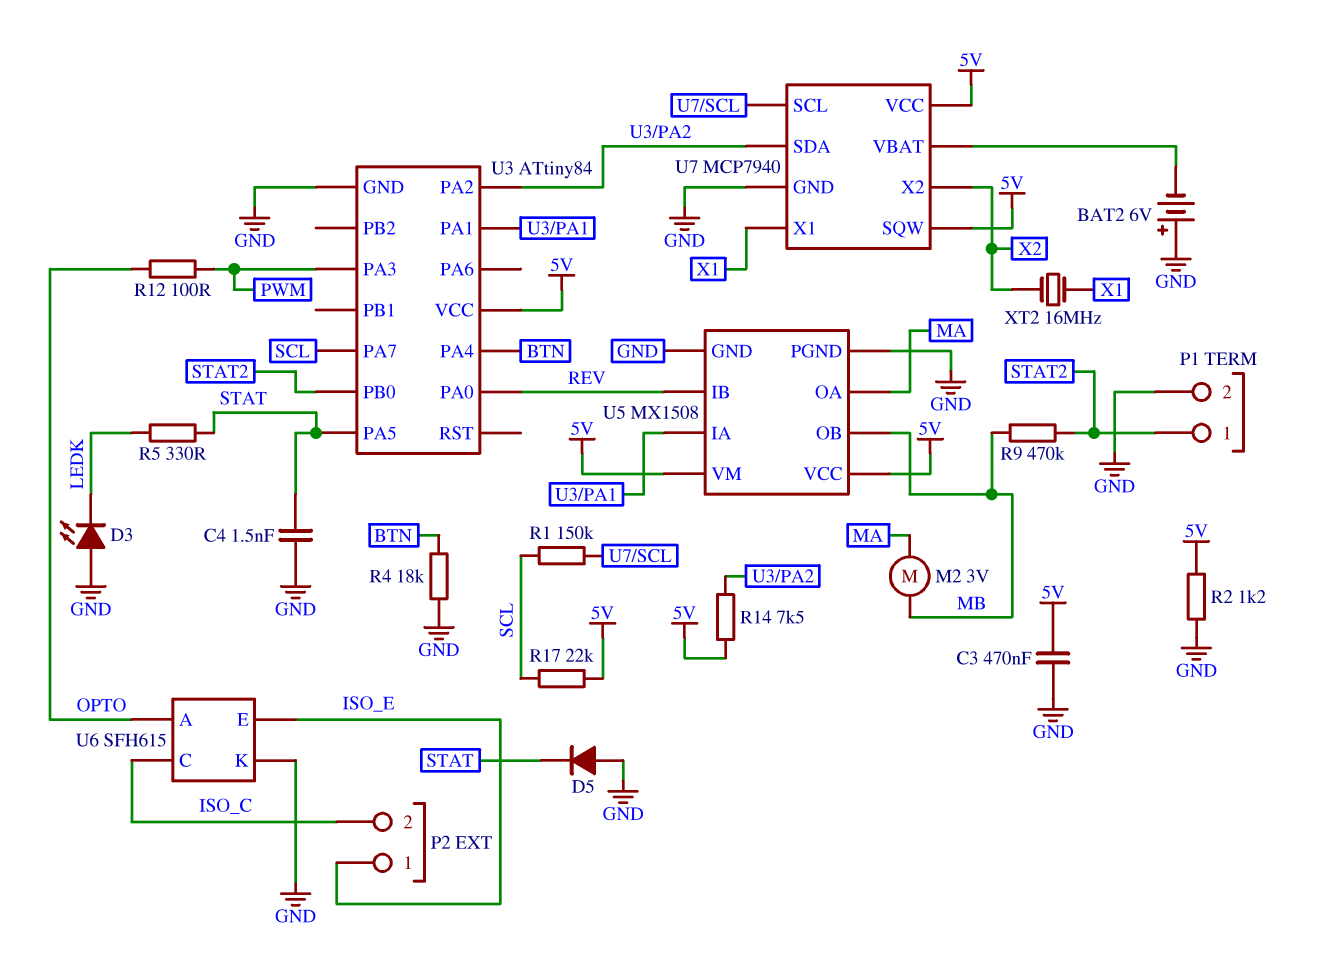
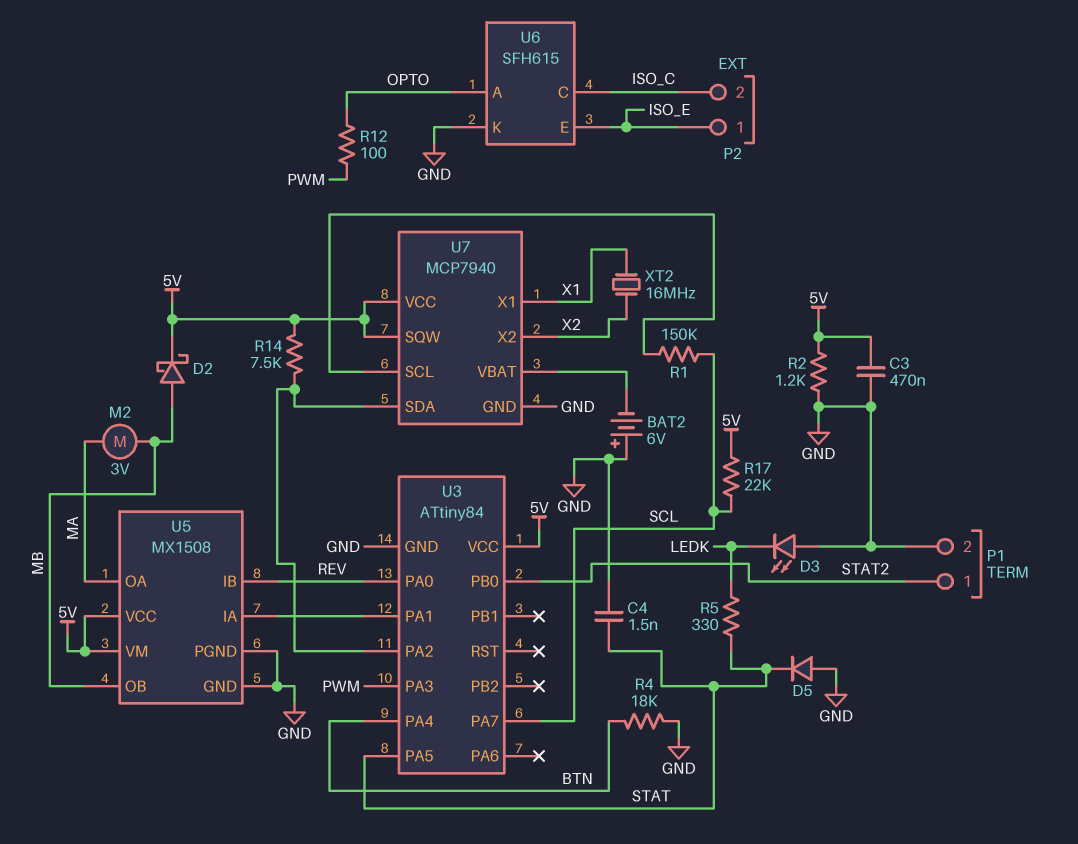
D2: none -> schottky (A MB, K 5V)
R9: 470k (MB, STAT2) -> none

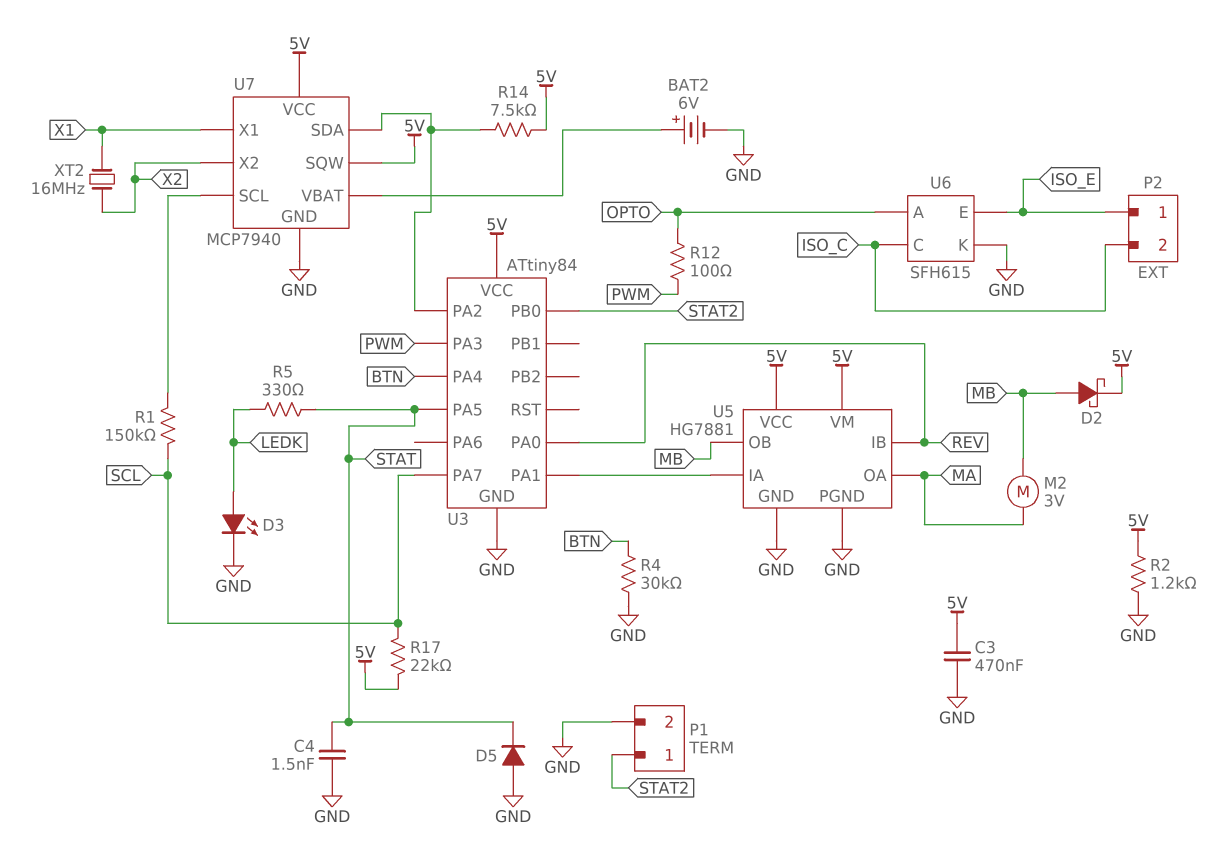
BAT2: 6V (plus GND, minus U7/VBAT) -> 6V (plus U7/VBAT, minus GND)
D3: LED (A GND, K LEDK) -> LED (A LEDK, K GND)
R4: 18k (BTN, GND) -> 30k (BTN, GND)
U5: MX1508 -> HG7881

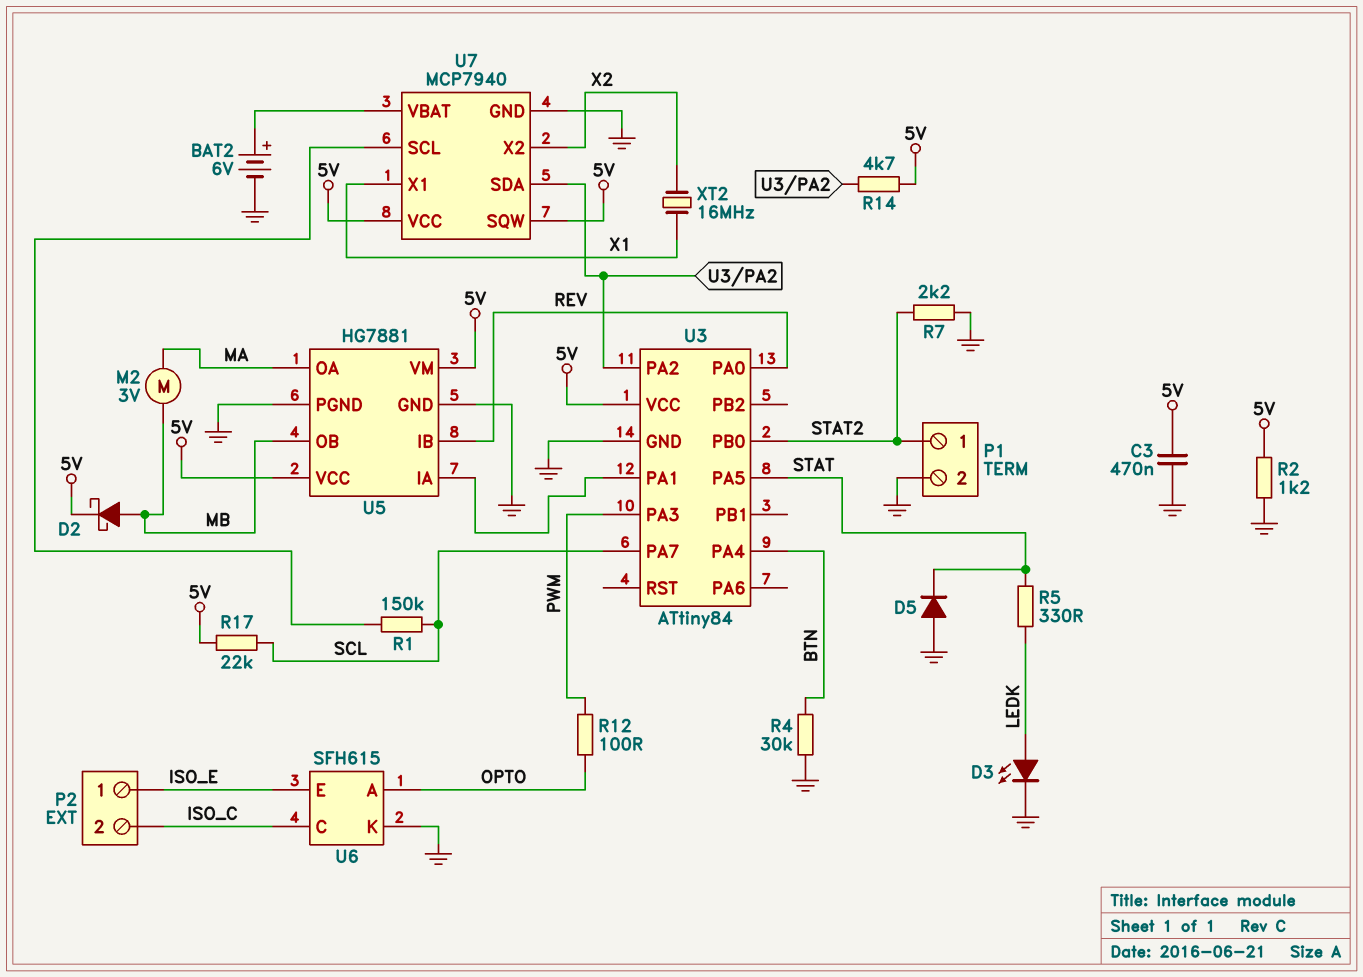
C4: 1.5nF (GND, STAT) -> none
R7: none -> 2.2k (GND, STAT2)
R14: 7.5k (5V, U3/PA2) -> 4.7k (5V, U3/PA2)

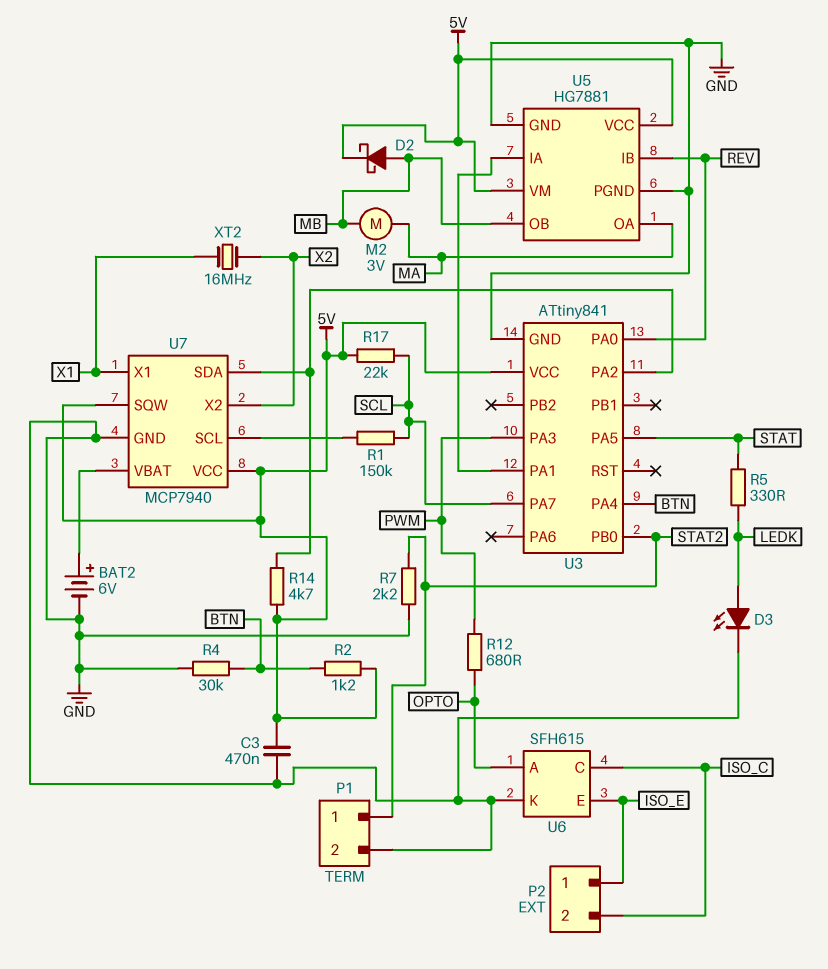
D5: diode (A GND, K STAT) -> none
R2: 1.2k (5V, GND) -> 1.2k (5V, BTN)
R12: 100 (OPTO, PWM) -> 680 (OPTO, PWM)
U3: ATtiny84 -> ATtiny841

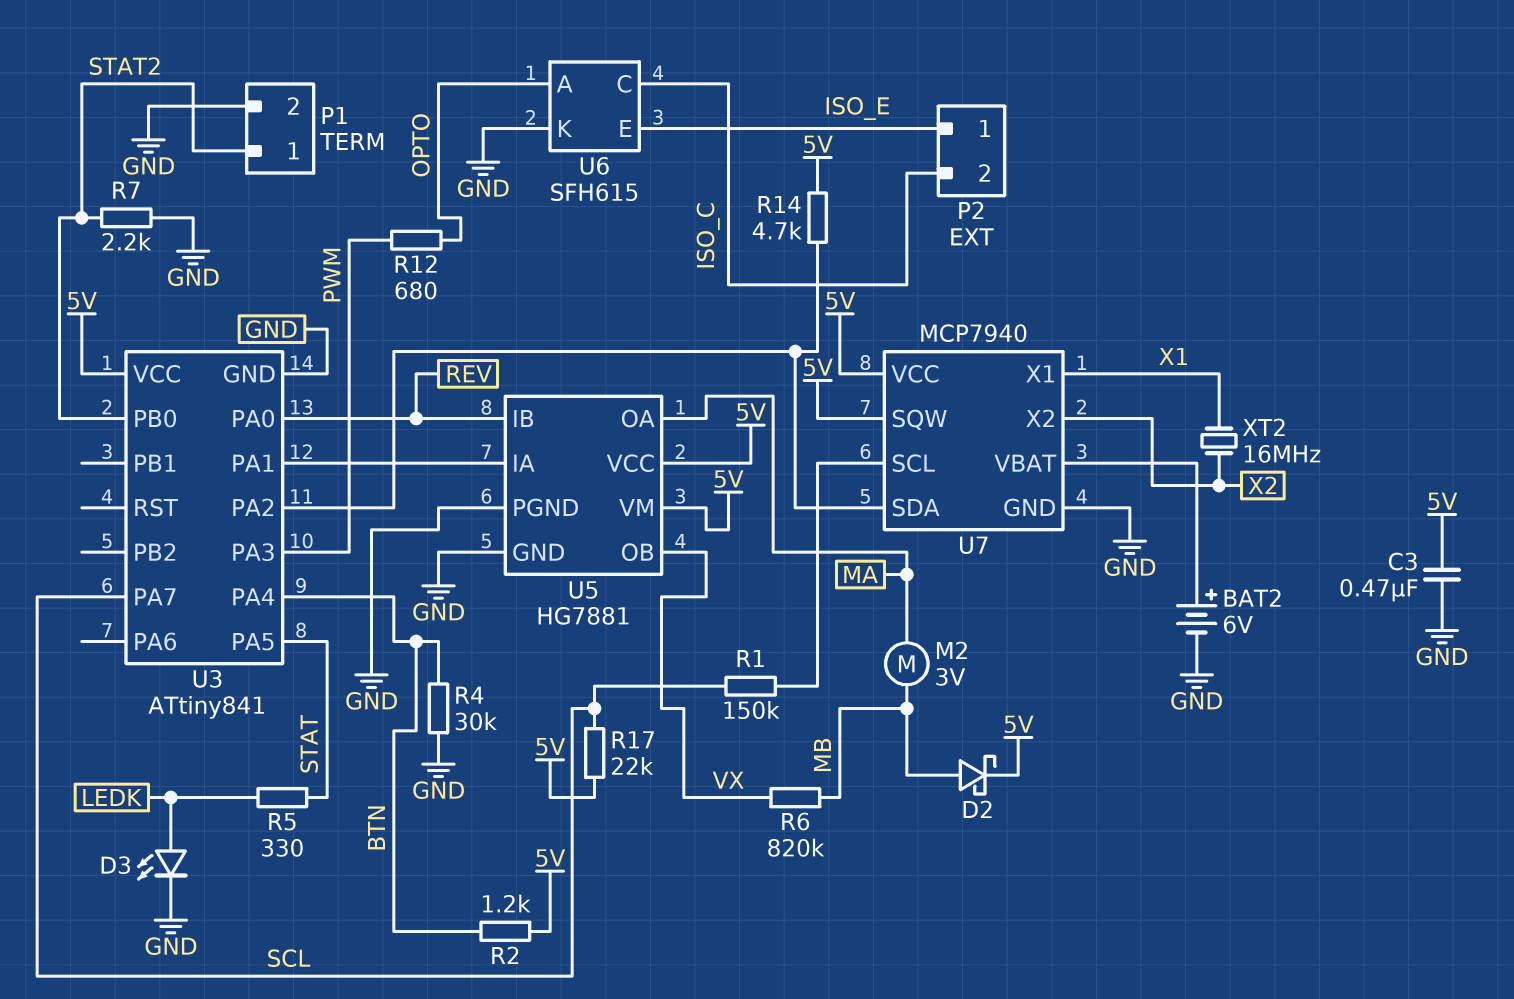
R6: none -> 820k (MB, VX)
U5 pin OB: MB -> VX

